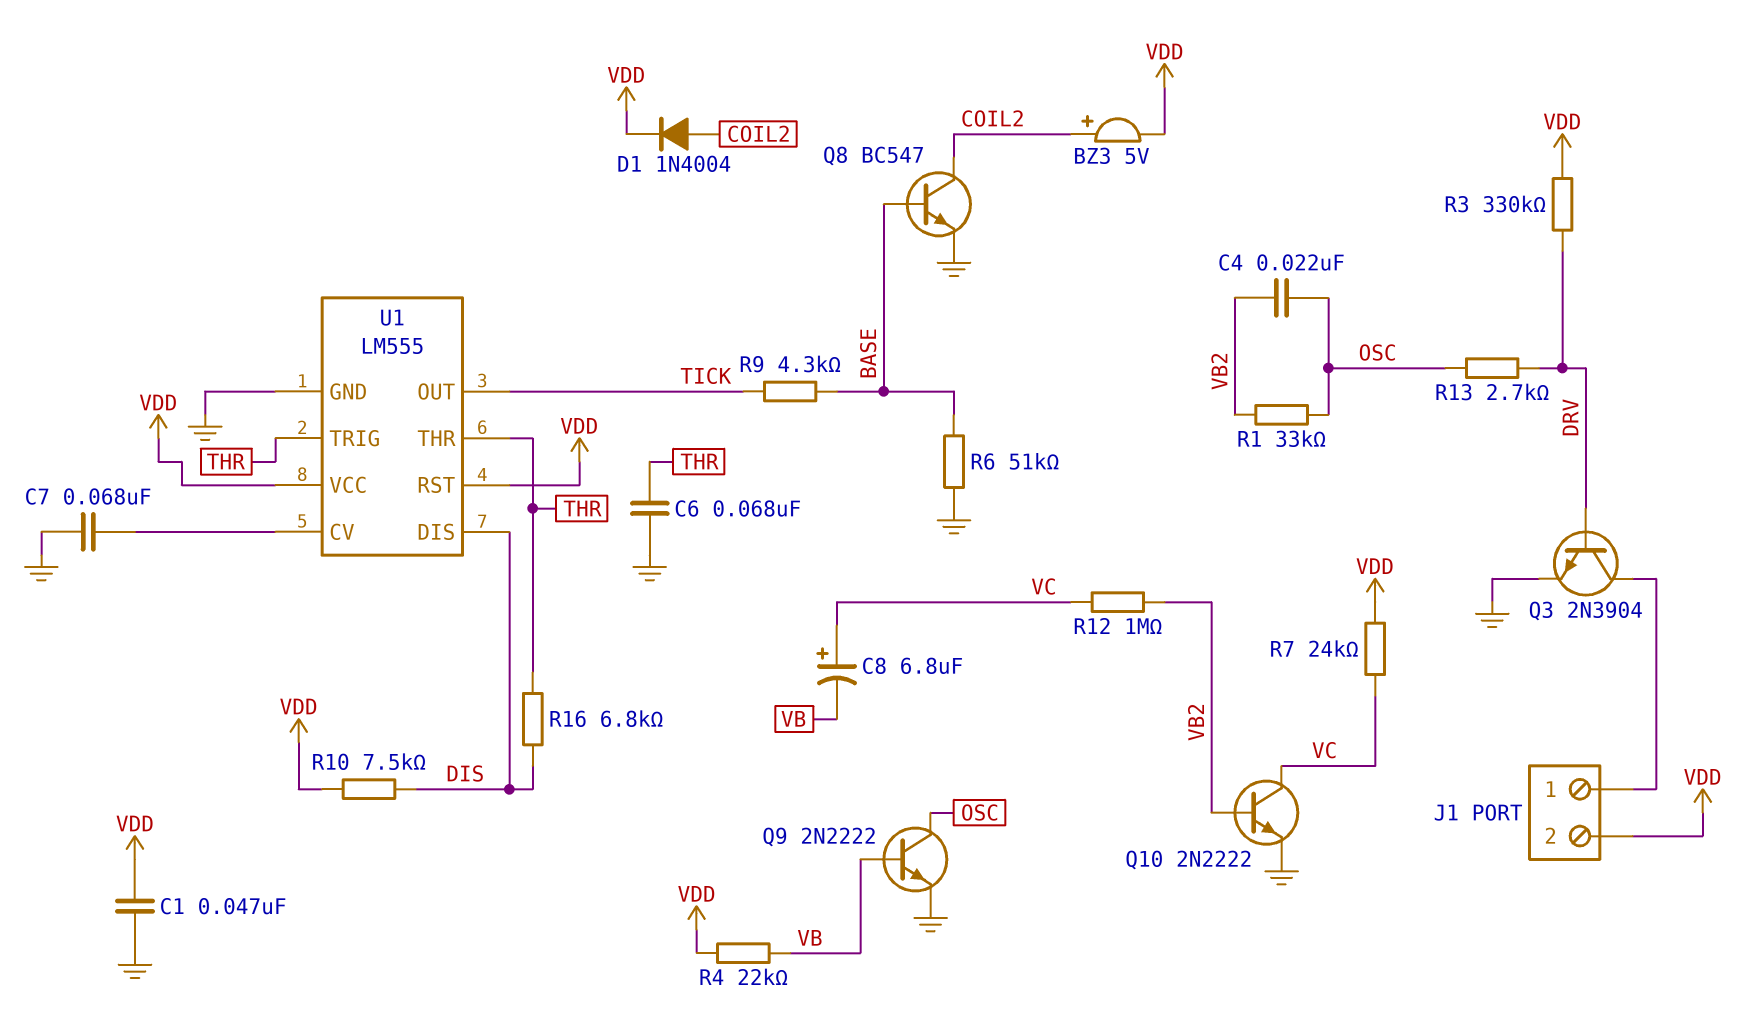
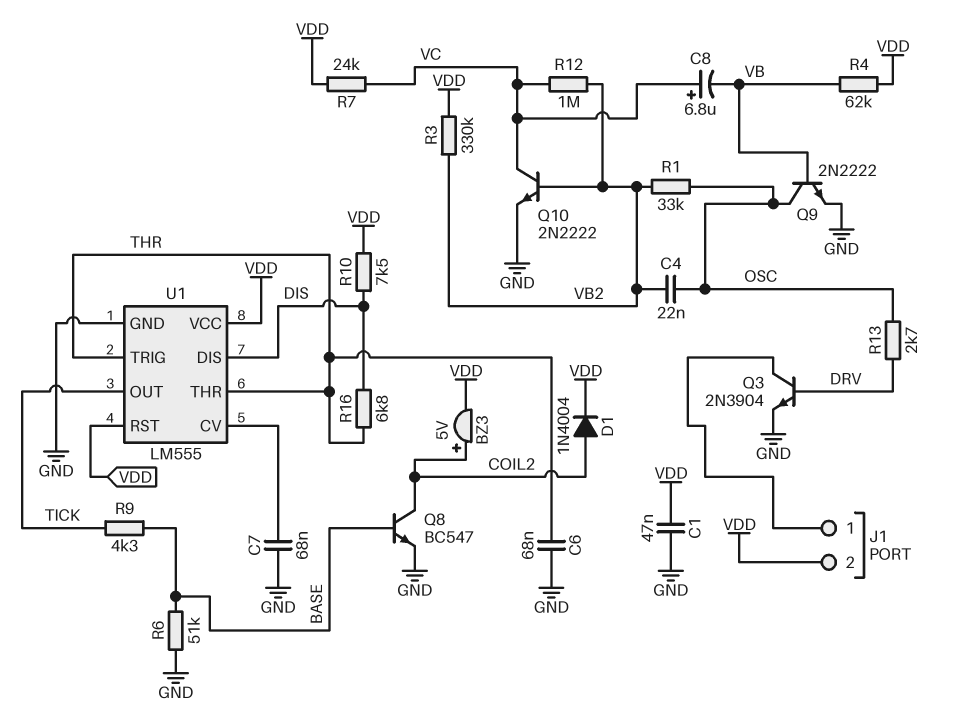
R3: 330k (DRV, VDD) -> 330k (VB2, VDD)
R4: 22k (VB, VDD) -> 62k (VB, VDD)

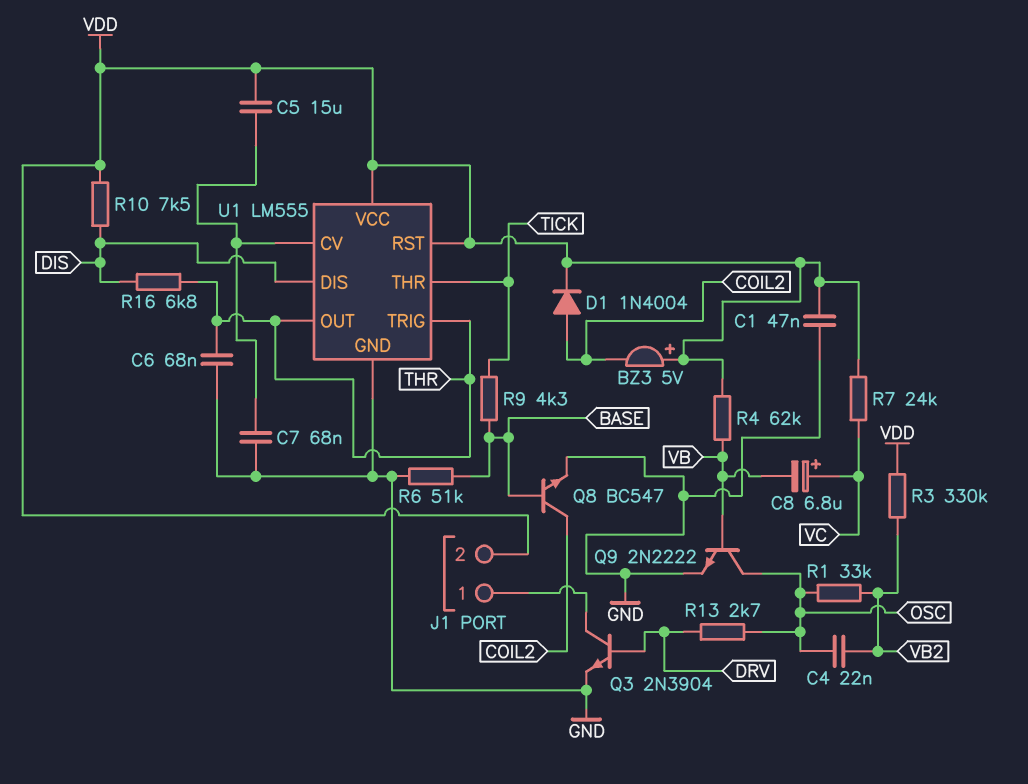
BZ3: buzzer 5V (plus COIL2, minus VDD) -> buzzer 5V (plus VDD, minus COIL2)
C5: none -> 15uF (U1/CV, VDD)
Q10: NPN 2N2222 (B VB2, C VC, E GND) -> none
R12: 1M (VB2, VC) -> none
U1 pin OUT: TICK -> THR
U1 pin THR: THR -> TICK

